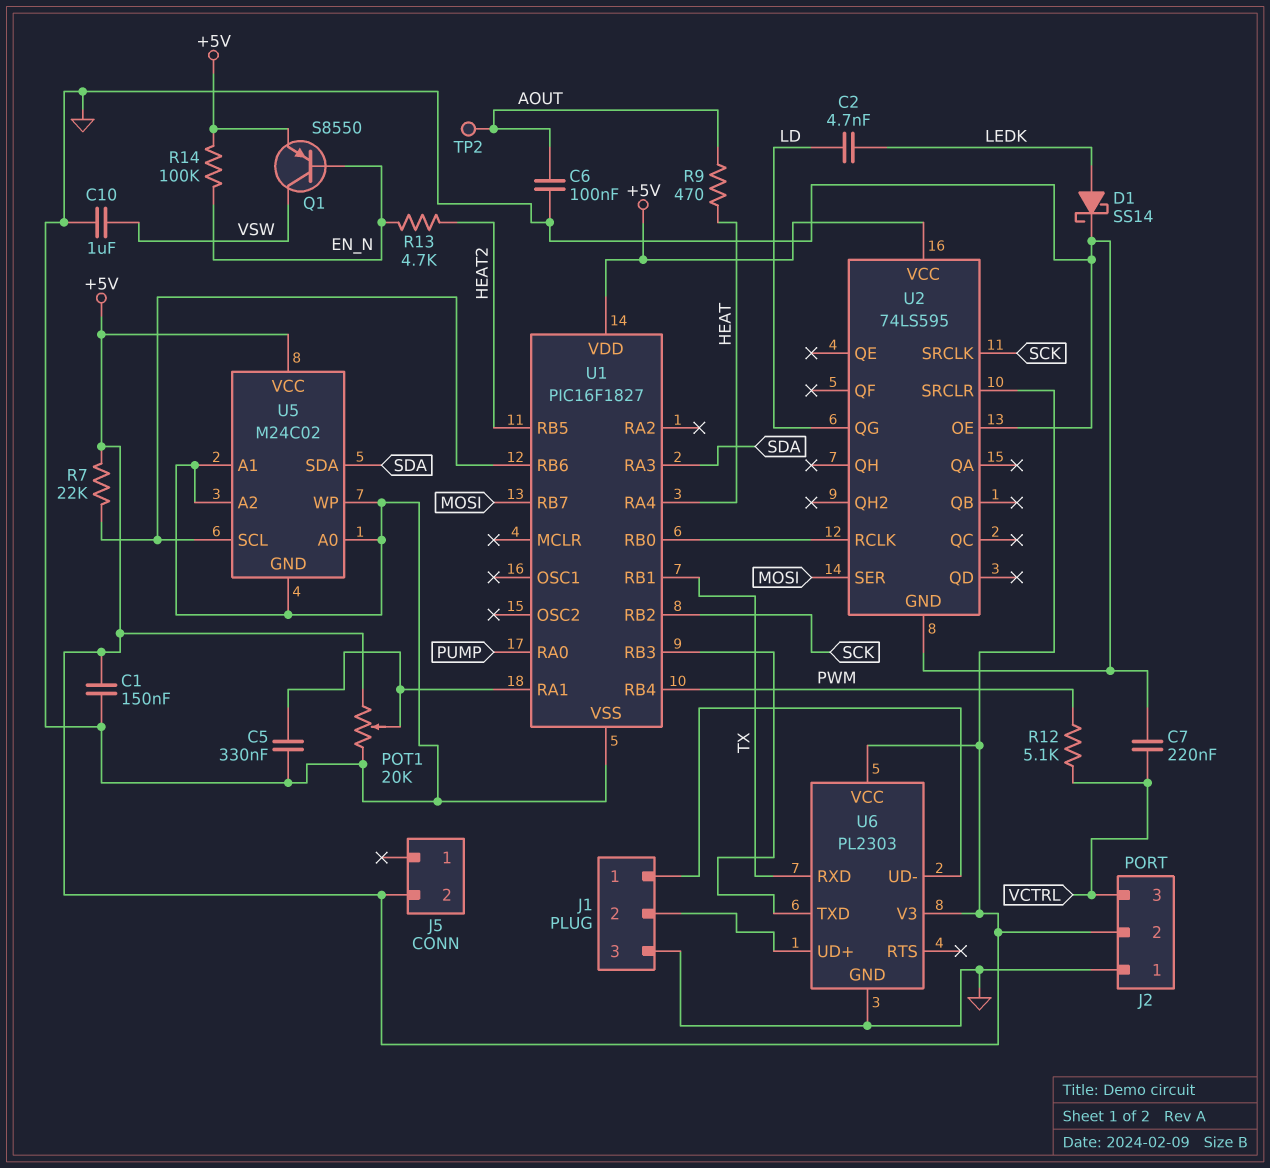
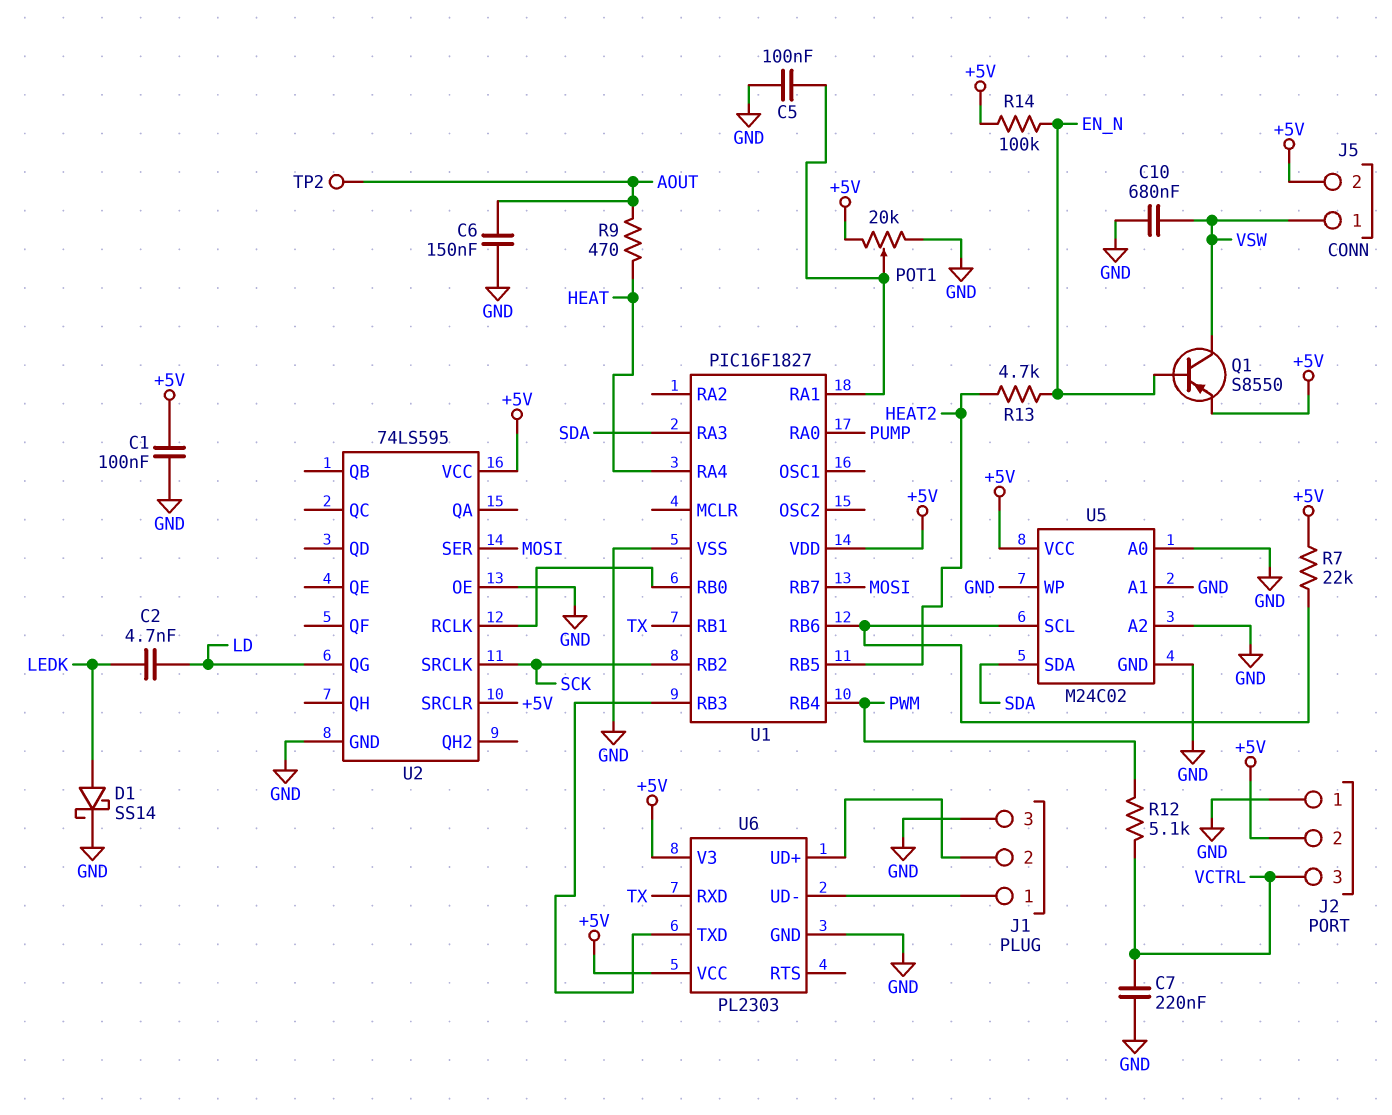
C1: 150nF (+5V, GND) -> 100nF (+5V, GND)
C5: 330nF (GND, U1/RA1) -> 100nF (GND, U1/RA1)
C6: 100nF (AOUT, GND) -> 150nF (AOUT, GND)
C10: 1uF (GND, VSW) -> 680nF (GND, VSW)
J5 pin 1: none -> VSW

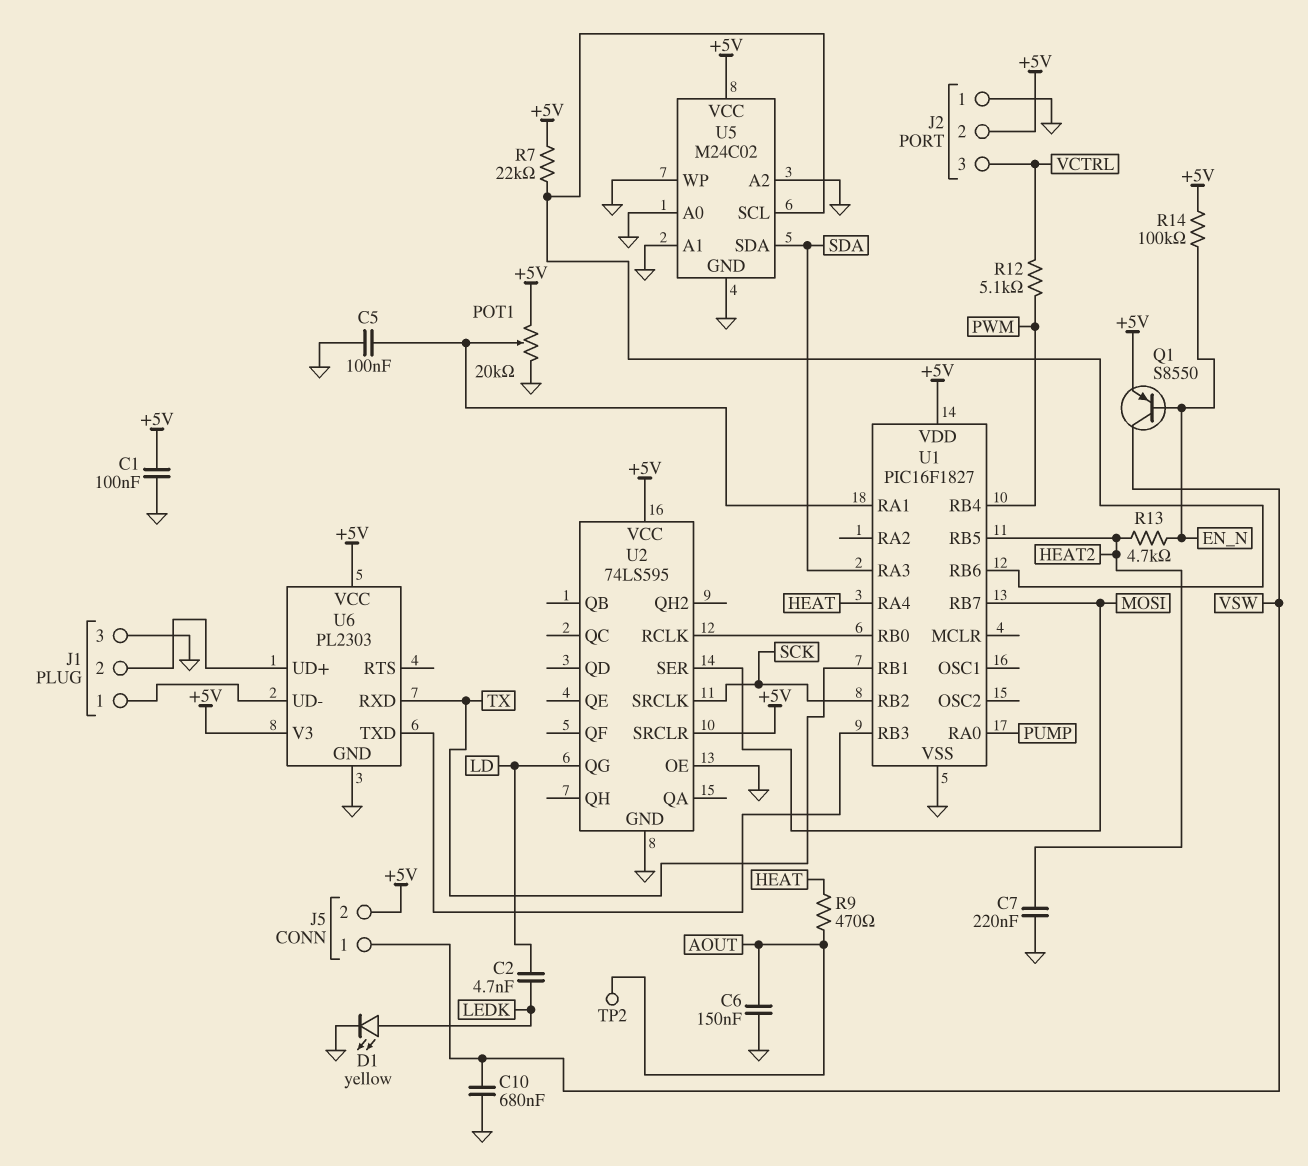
C7: 220nF (GND, VCTRL) -> 220nF (GND, HEAT2)
D1: schottky SS14 (A LEDK, K GND) -> LED yellow (A LEDK, K GND)

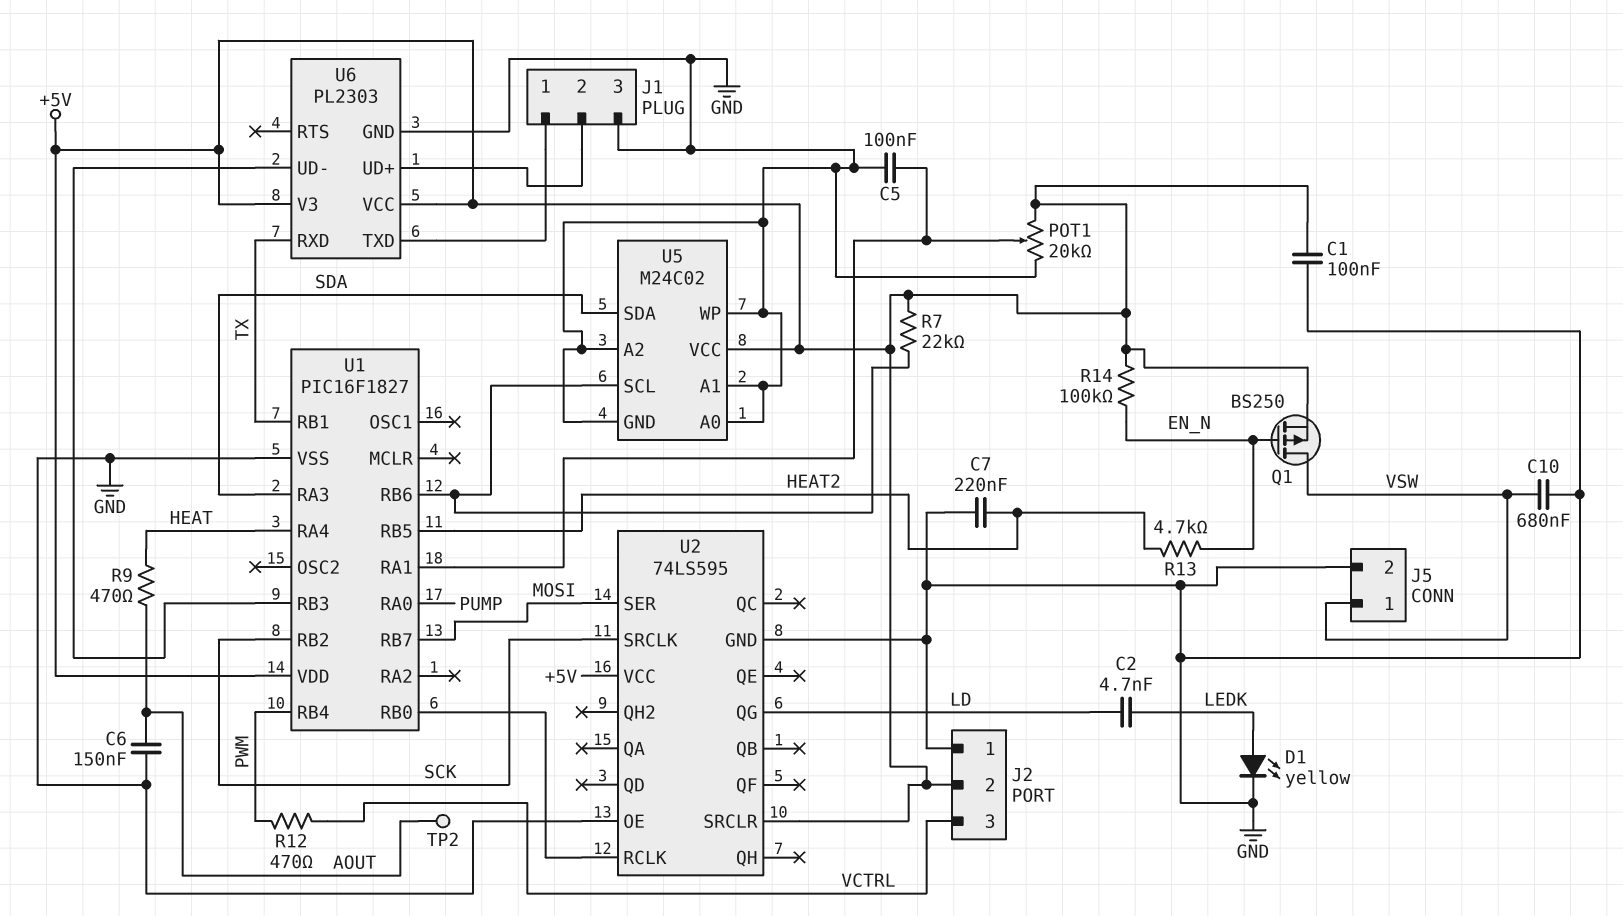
J5 pin 2: +5V -> GND
Q1: PNP S8550 (B EN_N, C VSW, E +5V) -> PMOS BS250 (G EN_N, D VSW, S +5V)
R12: 5.1k (PWM, VCTRL) -> 470 (PWM, VCTRL)
U6 pin TXD: U1/RB3 -> J1/1
U6 pin UD-: J1/1 -> U1/RB3

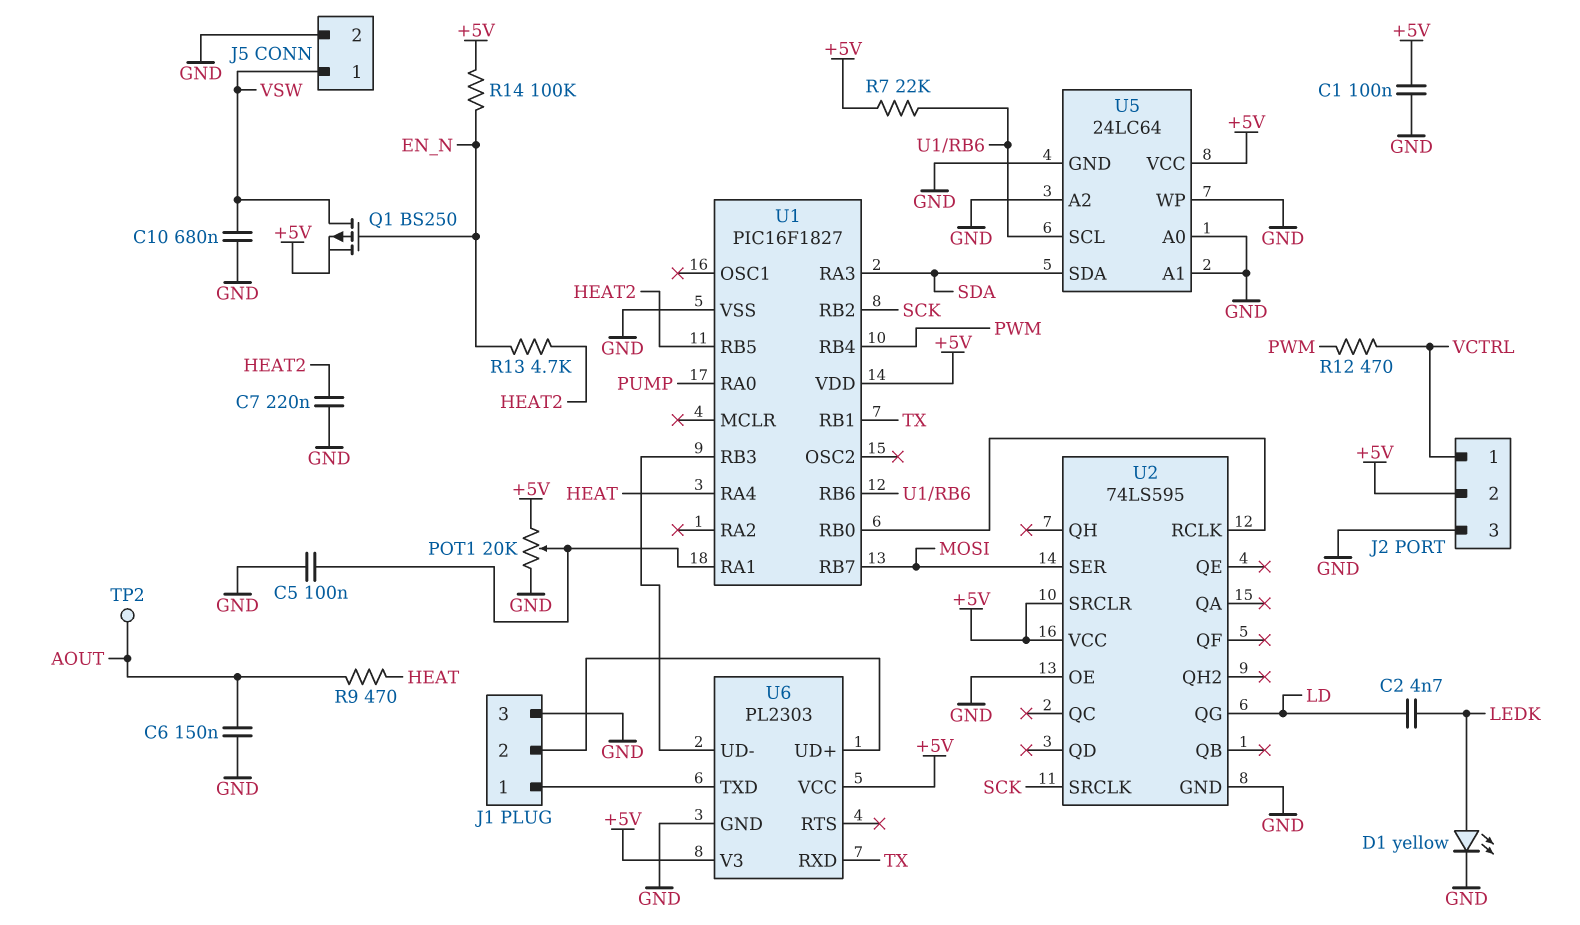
J2 pin 1: GND -> VCTRL
J2 pin 3: VCTRL -> GND
U5: M24C02 -> 24LC64

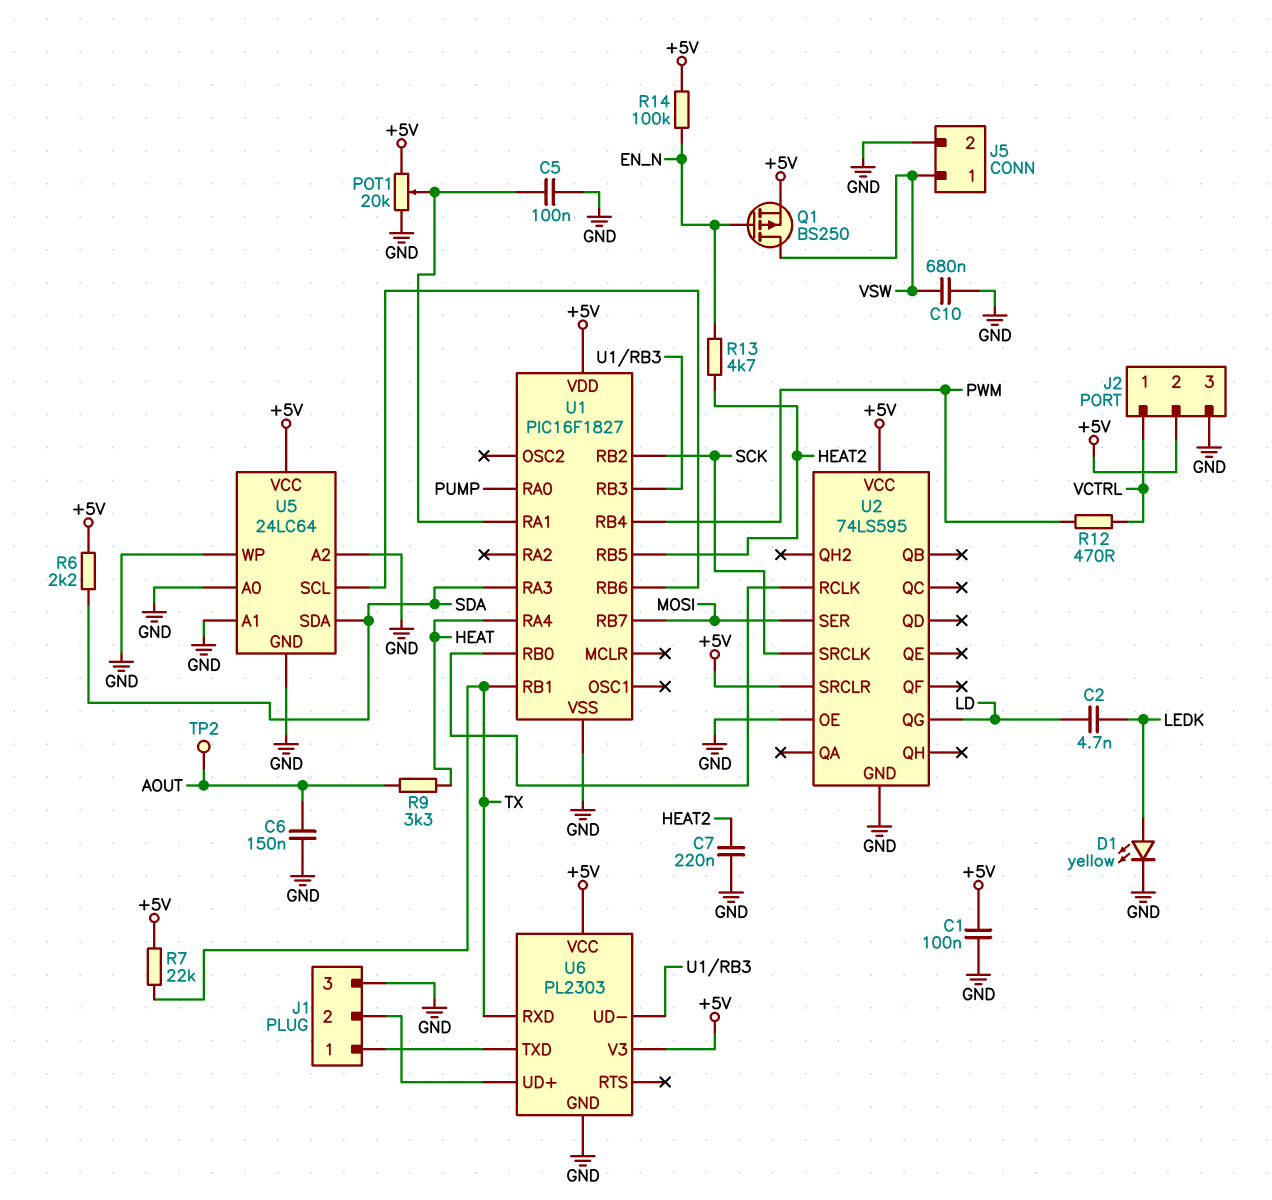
R6: none -> 2.2k (+5V, SDA)
R7: 22k (+5V, U1/RB6) -> 22k (+5V, TX)
R9: 470 (AOUT, HEAT) -> 3.3k (AOUT, HEAT)

